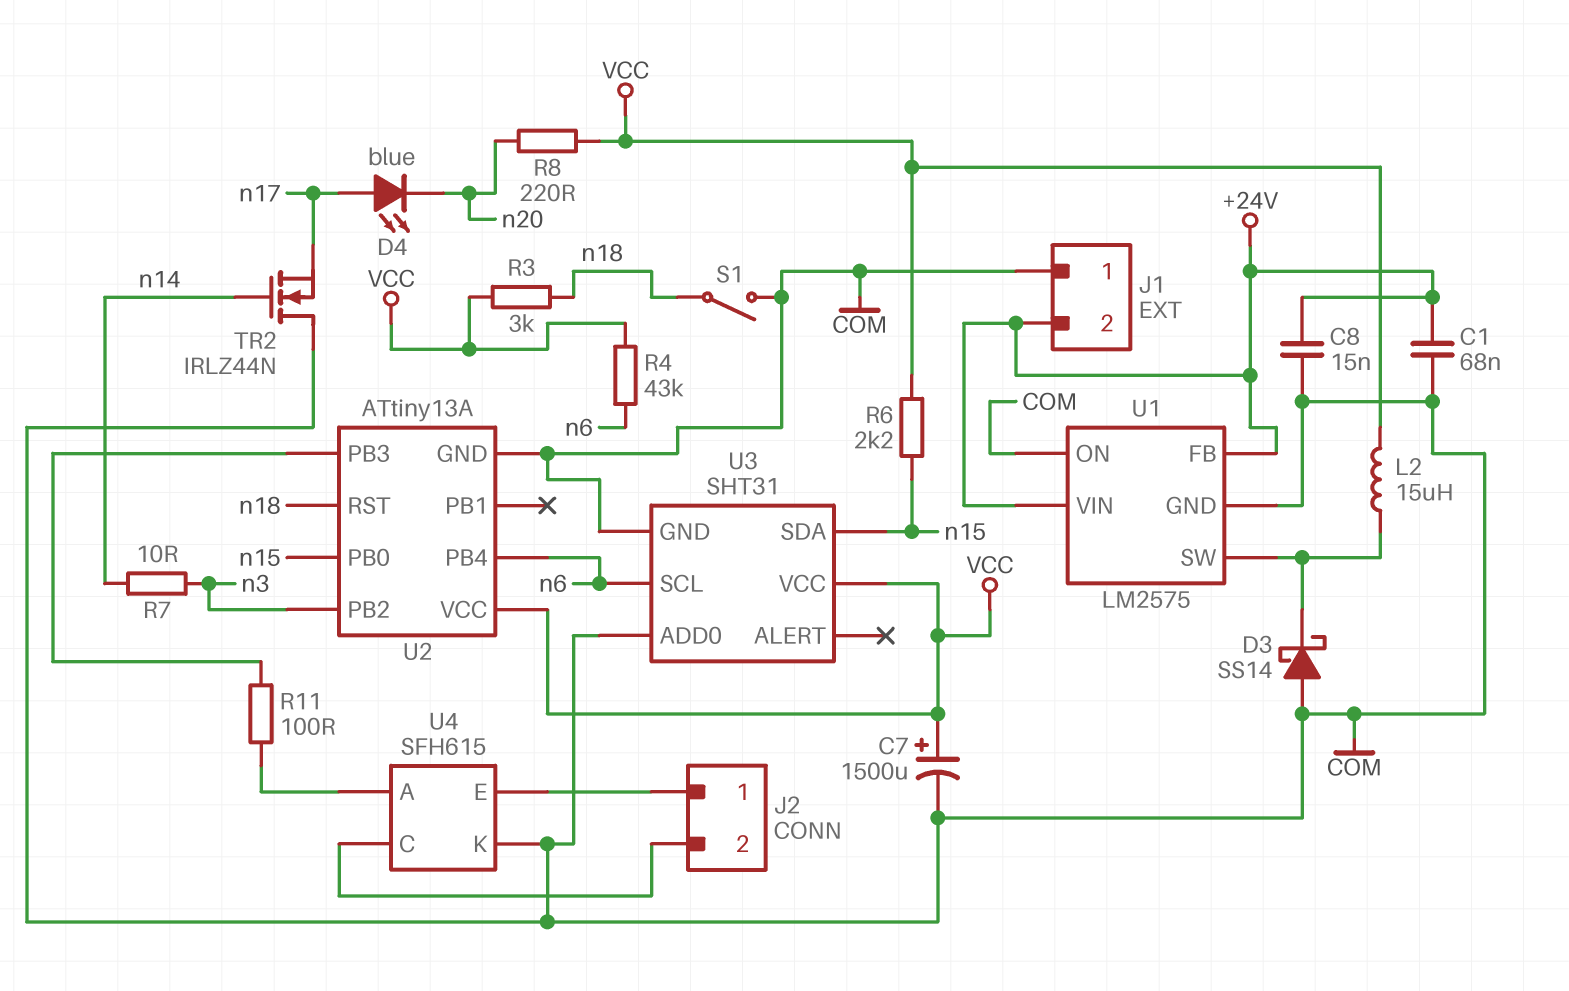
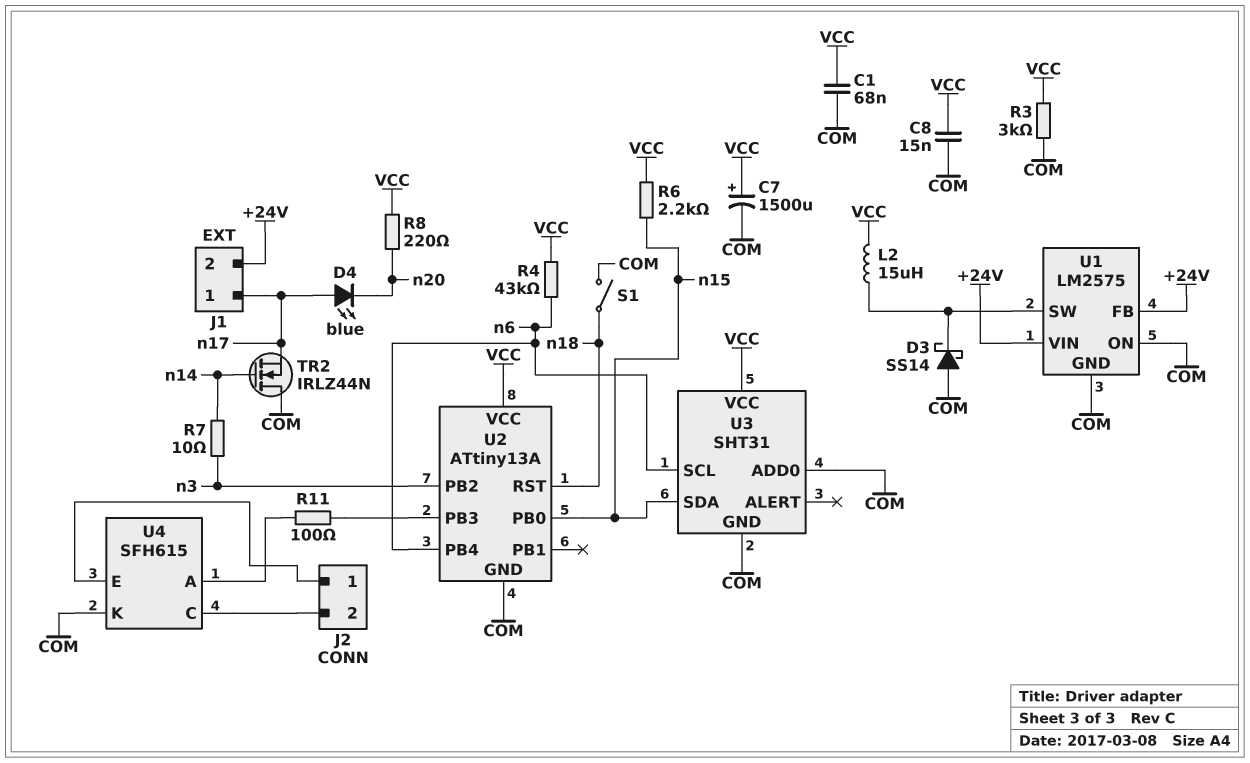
C1: 68nF (+24V, COM) -> 68nF (COM, VCC)
C8: 15nF (+24V, COM) -> 15nF (COM, VCC)
J1 pin 1: COM -> n17
R3: 3k (VCC, n18) -> 3k (COM, VCC)

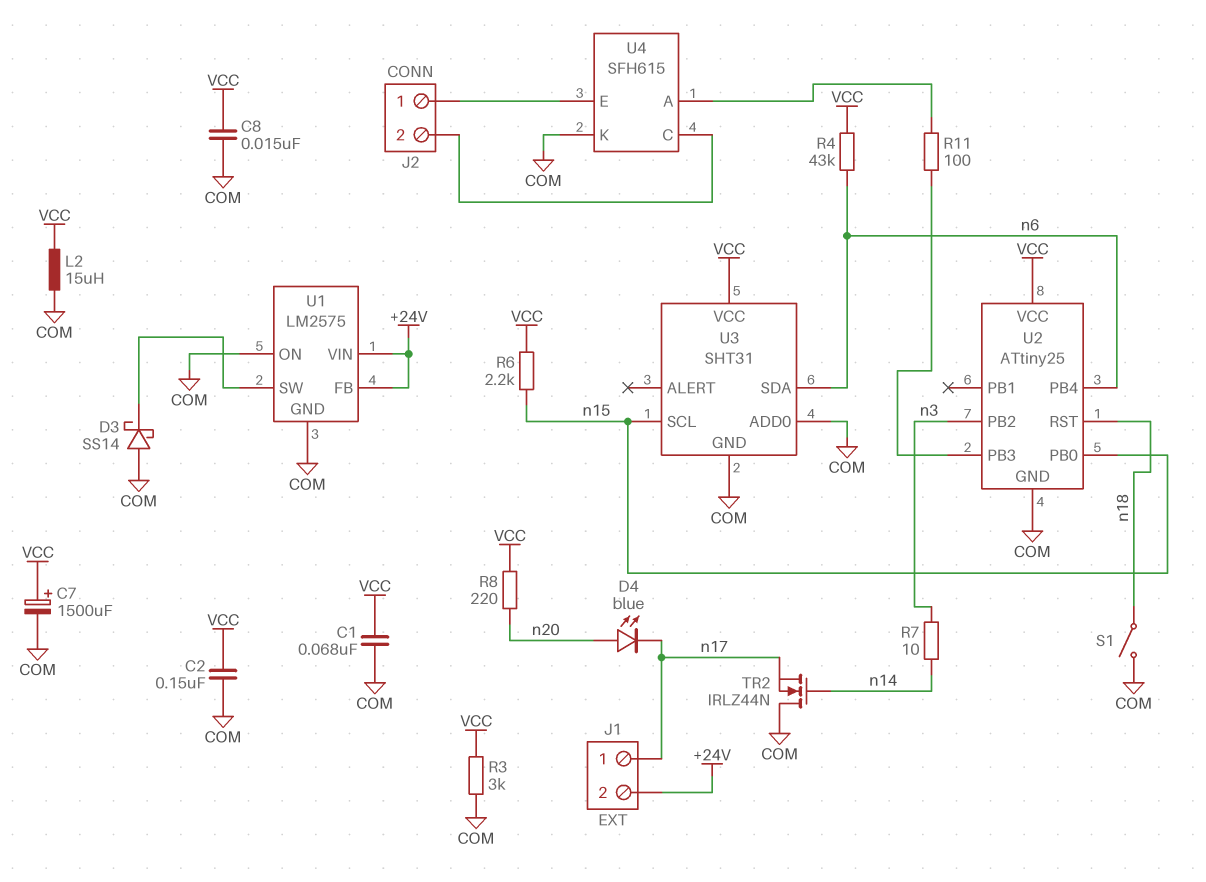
C2: none -> 150nF (COM, VCC)
D4: LED blue (A n17, K n20) -> LED blue (A n20, K n17)
L2: 15uH (U1/SW, VCC) -> 15uH (COM, VCC)
U2: ATtiny13A -> ATtiny25
U3 pin SCL: n6 -> n15
U3 pin SDA: n15 -> n6

